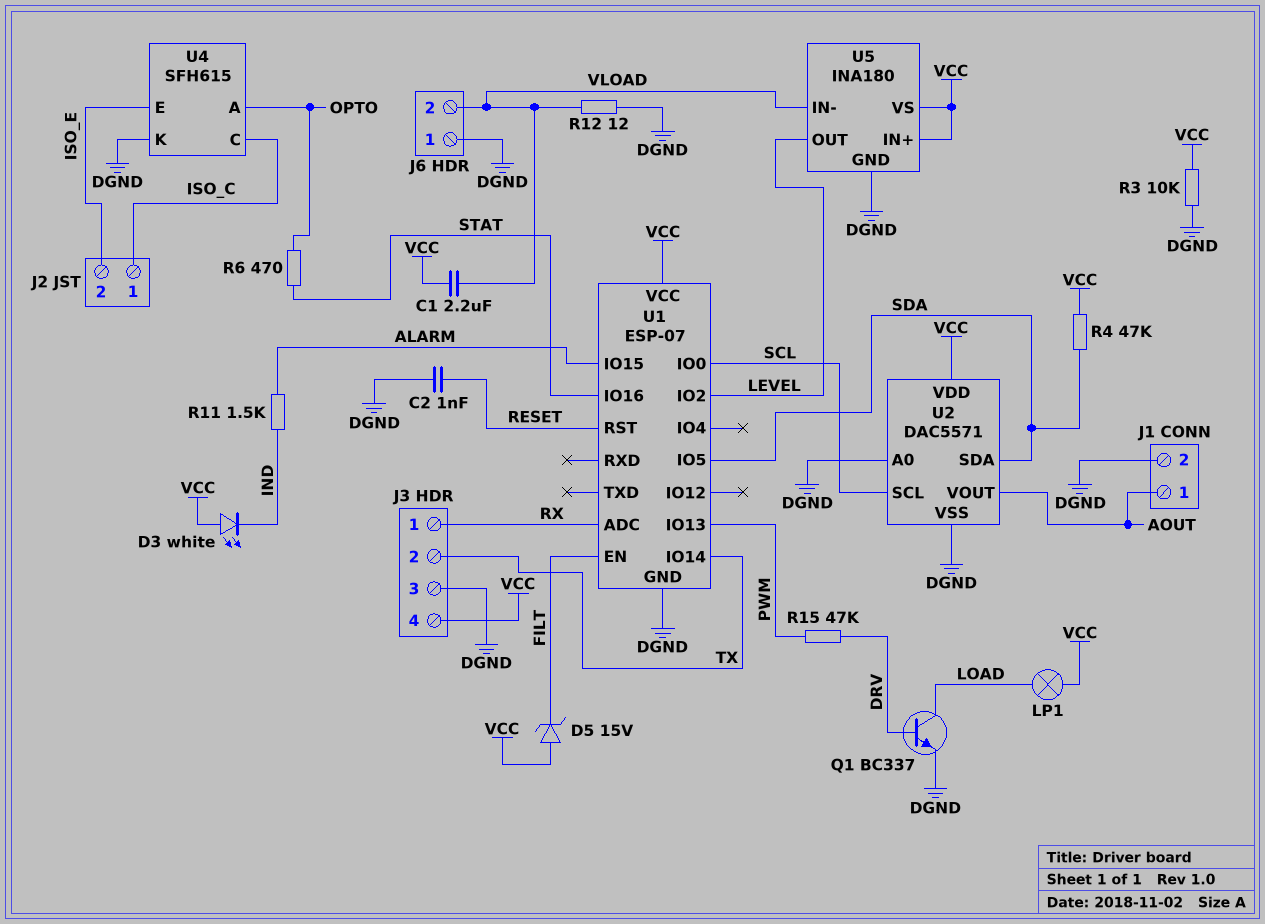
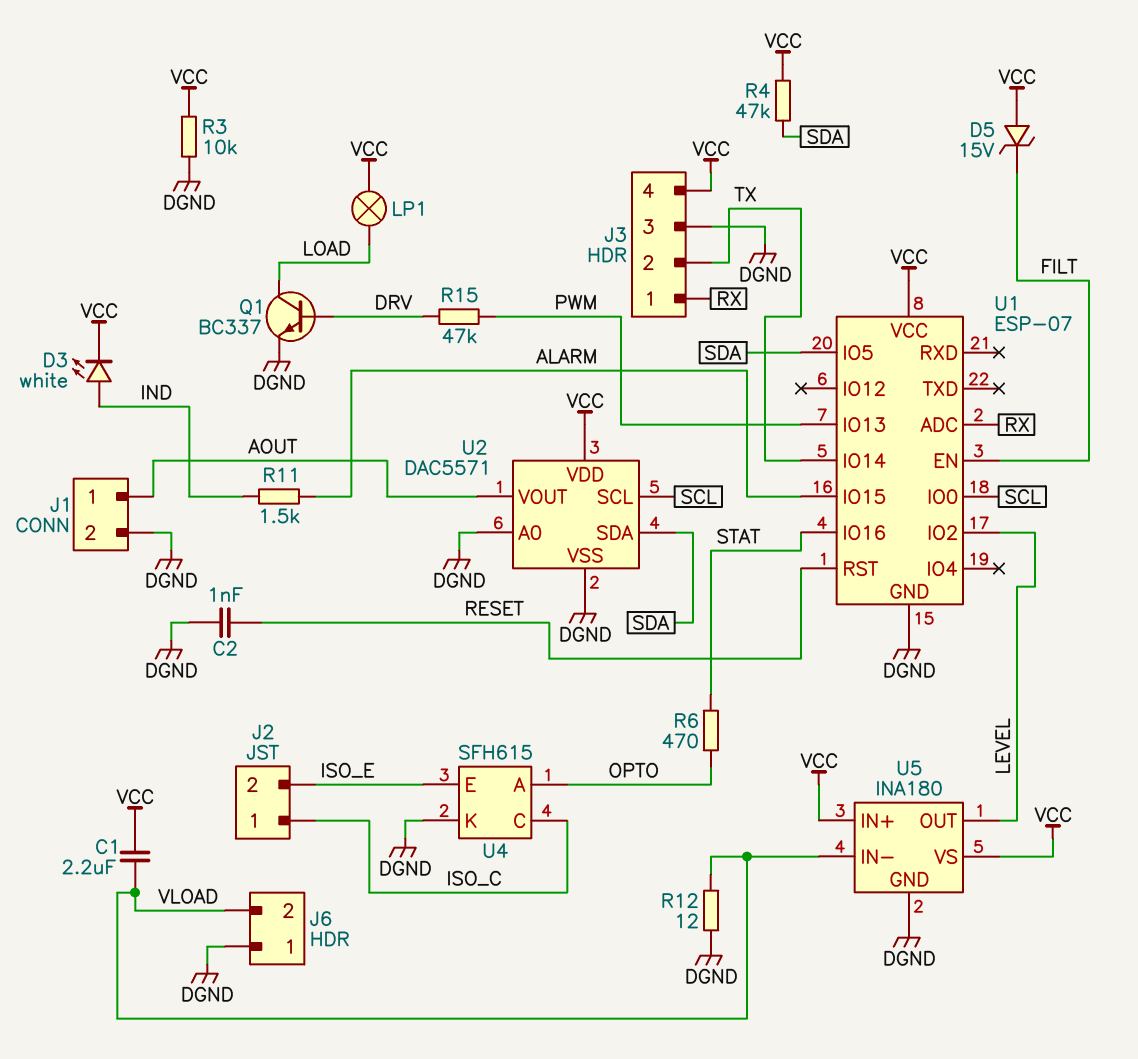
D3: LED white (A VCC, K IND) -> LED white (A IND, K VCC)

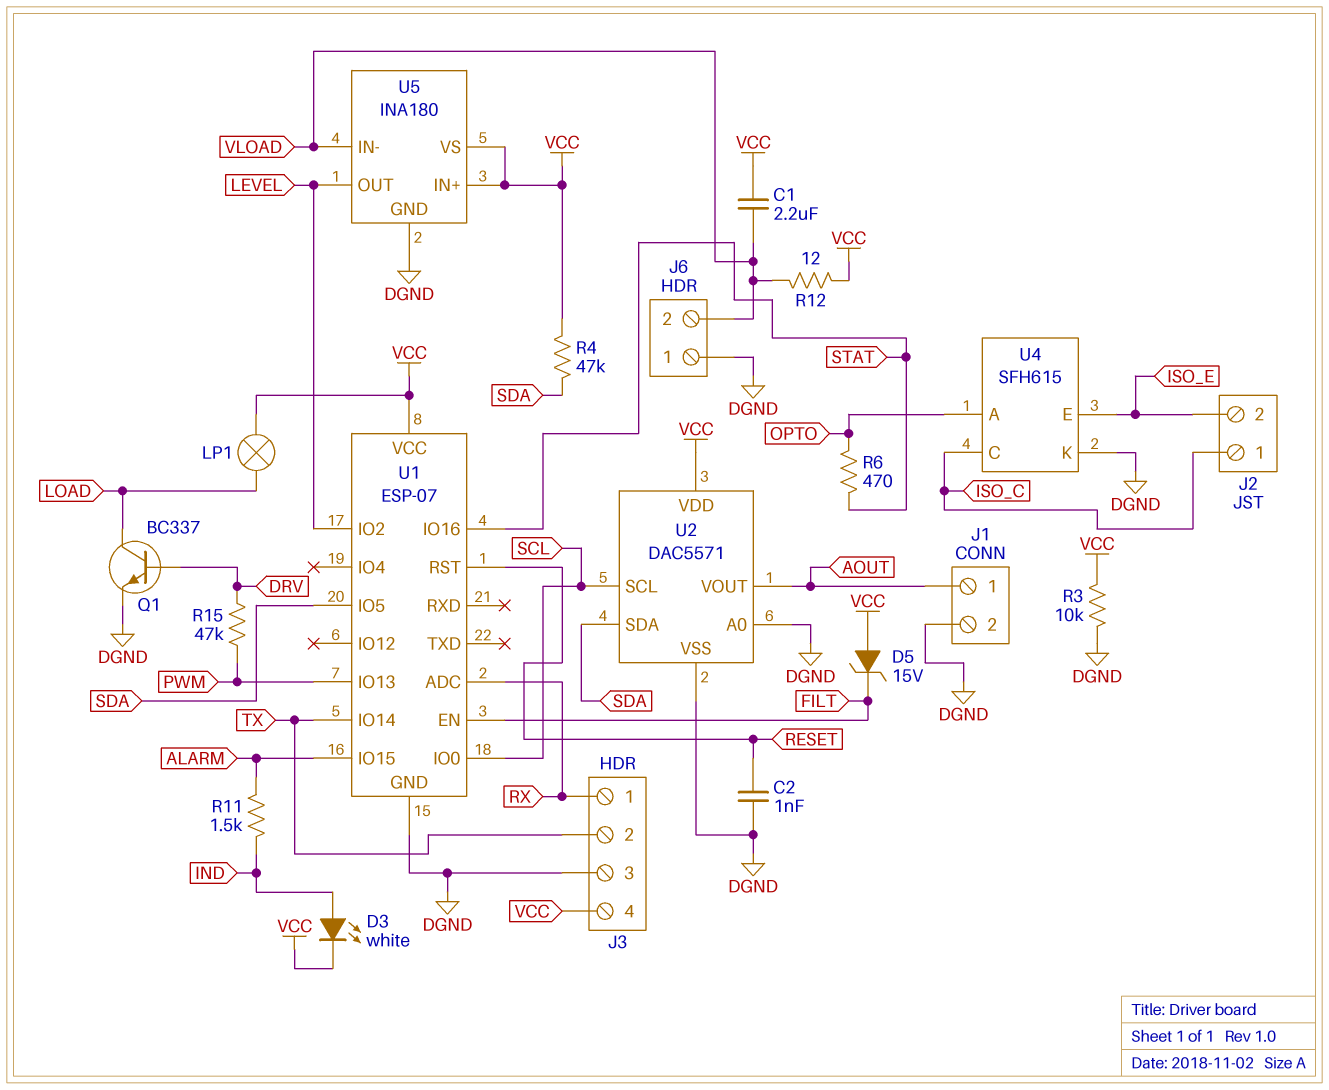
R12: 12 (DGND, VLOAD) -> 12 (VCC, VLOAD)

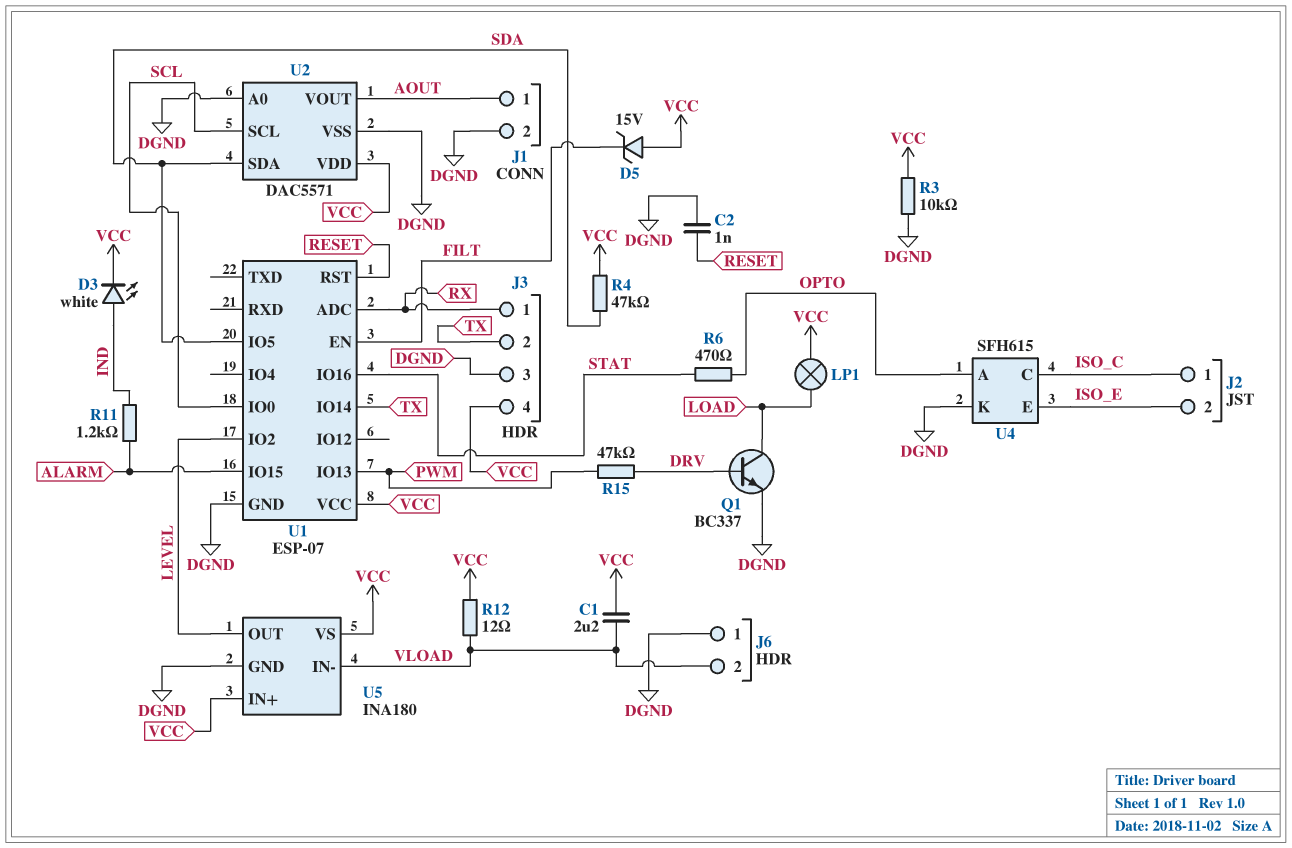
R11: 1.5k (ALARM, IND) -> 1.2k (ALARM, IND)

